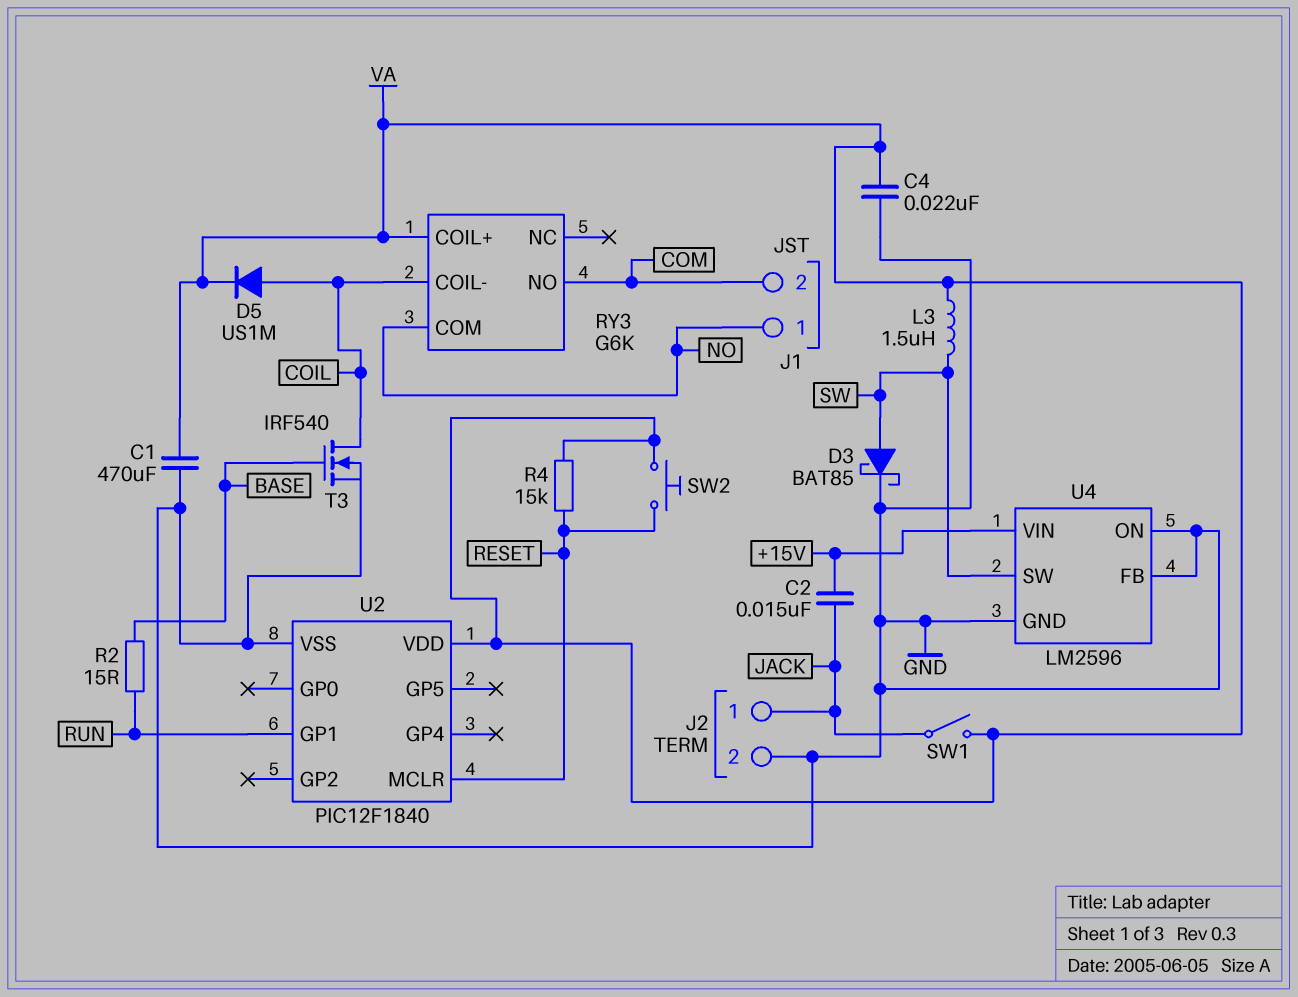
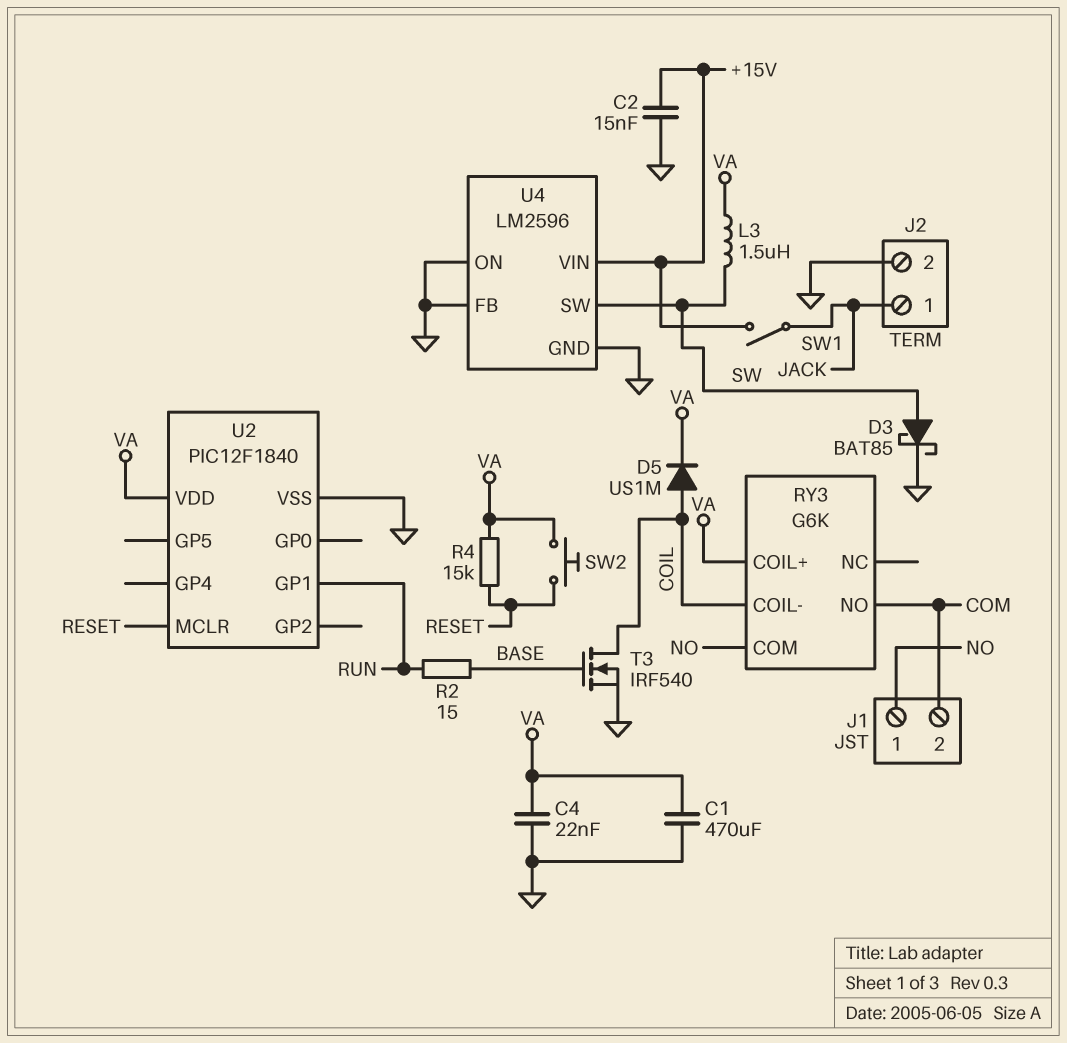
C2: 15nF (+15V, JACK) -> 15nF (+15V, GND)
SW1: switch (JACK, VA) -> switch (+15V, JACK)

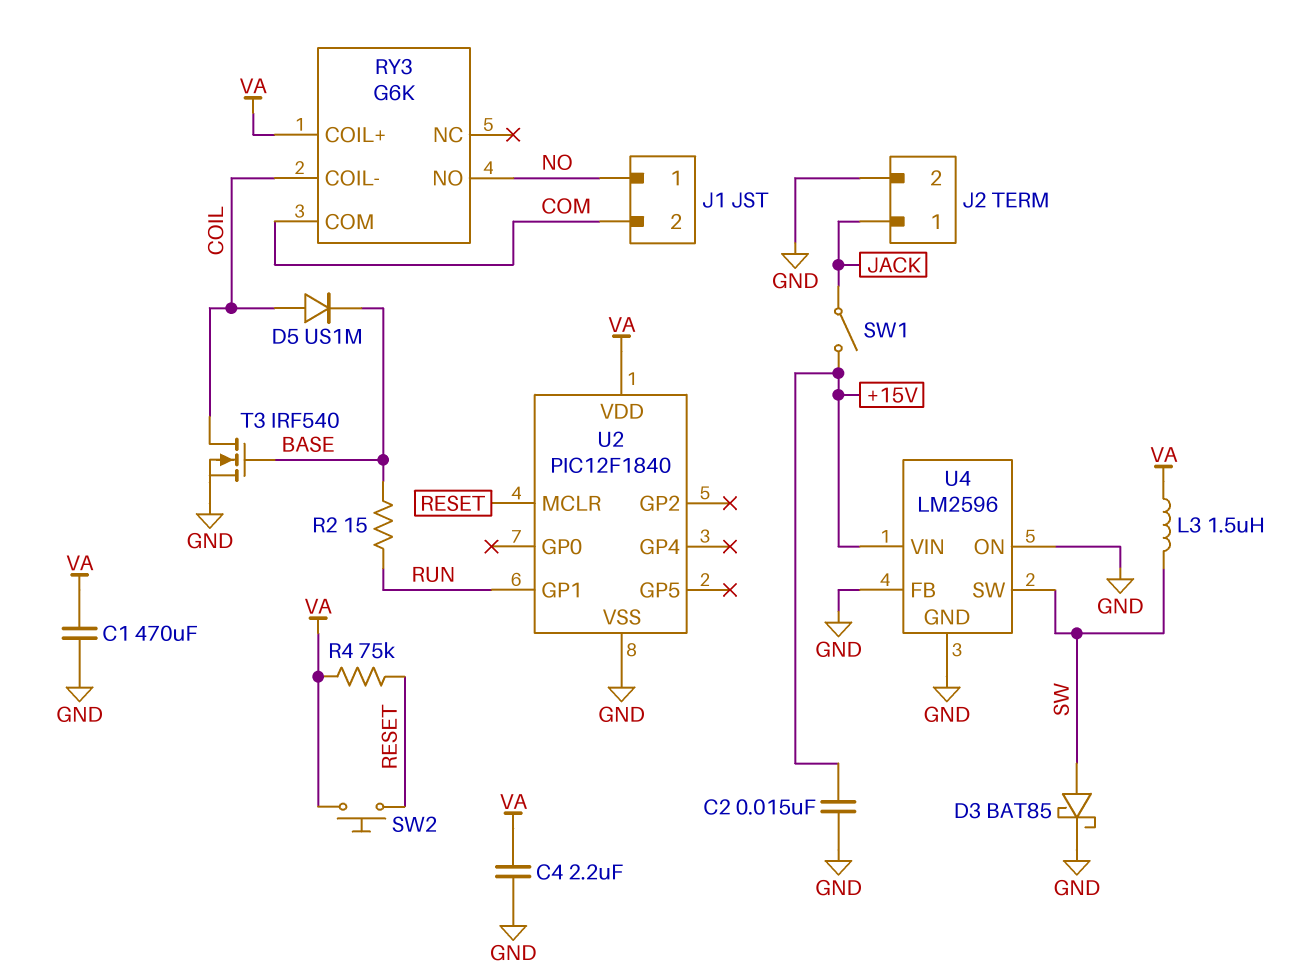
C4: 22nF (GND, VA) -> 2.2uF (GND, VA)
D5: diode US1M (A COIL, K VA) -> diode US1M (A COIL, K BASE)
R4: 15k (RESET, VA) -> 75k (RESET, VA)
RY3 pin COM: NO -> COM
RY3 pin NO: COM -> NO

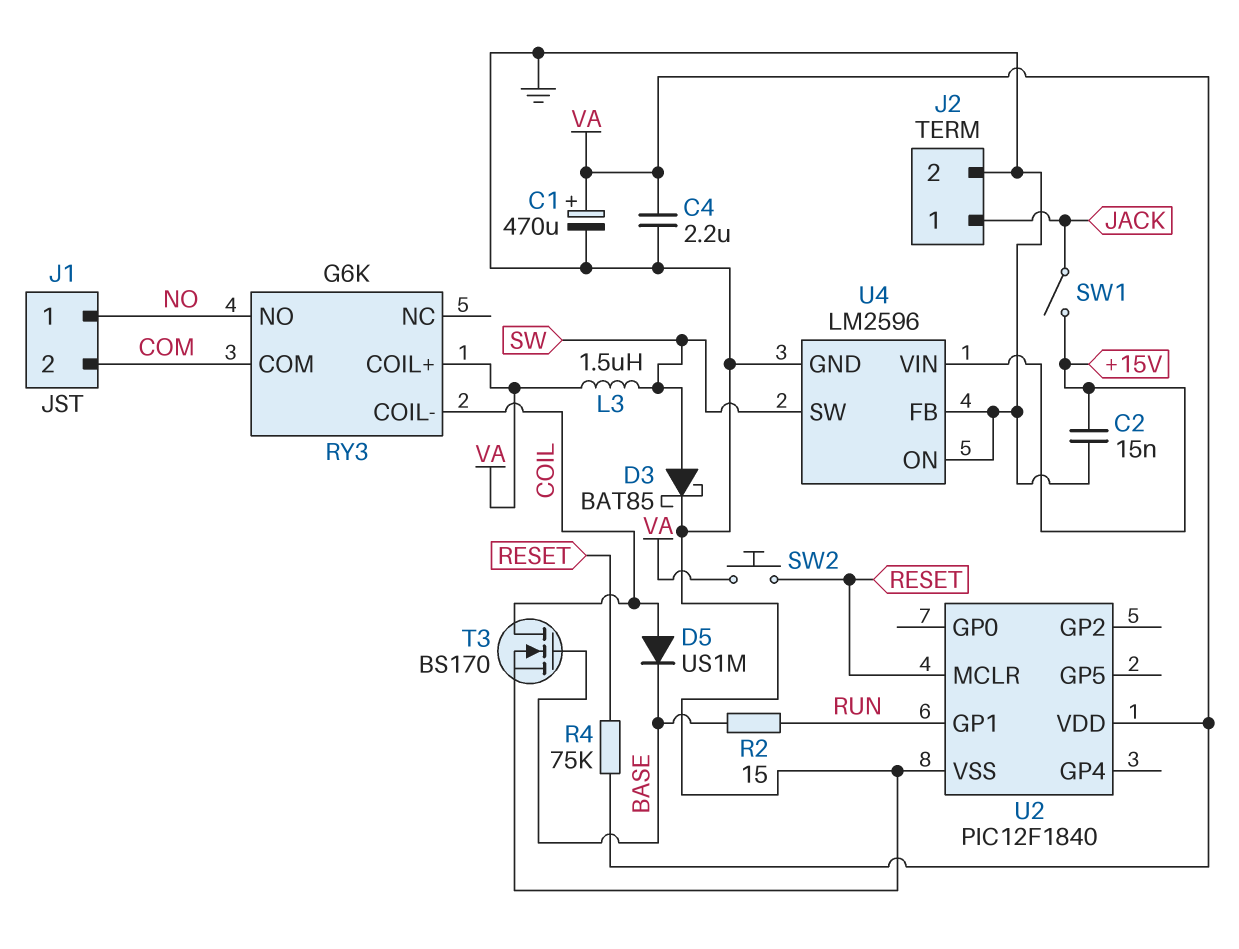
C1: 470uF (GND, VA) -> 470uF (plus VA, minus GND)
T3: NMOS IRF540 (G BASE, D COIL, S GND) -> NMOS BS170 (G BASE, D COIL, S GND)

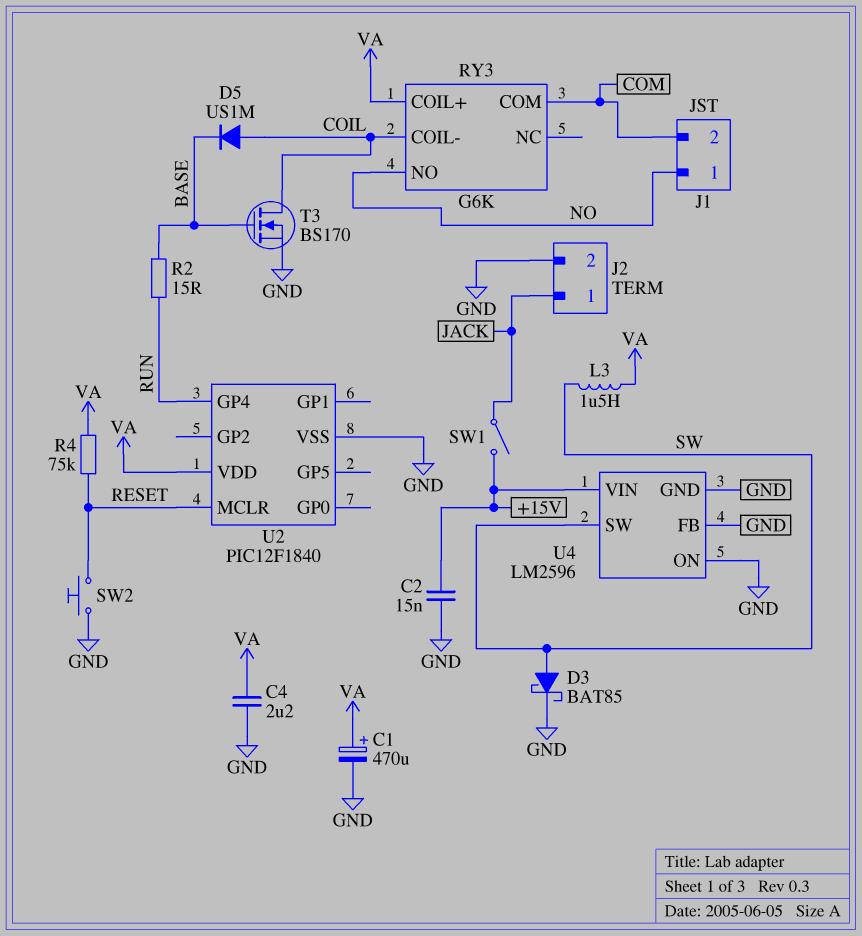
SW2: button (RESET, VA) -> button (GND, RESET)
U2 pin GP1: RUN -> none
U2 pin GP4: none -> RUN

